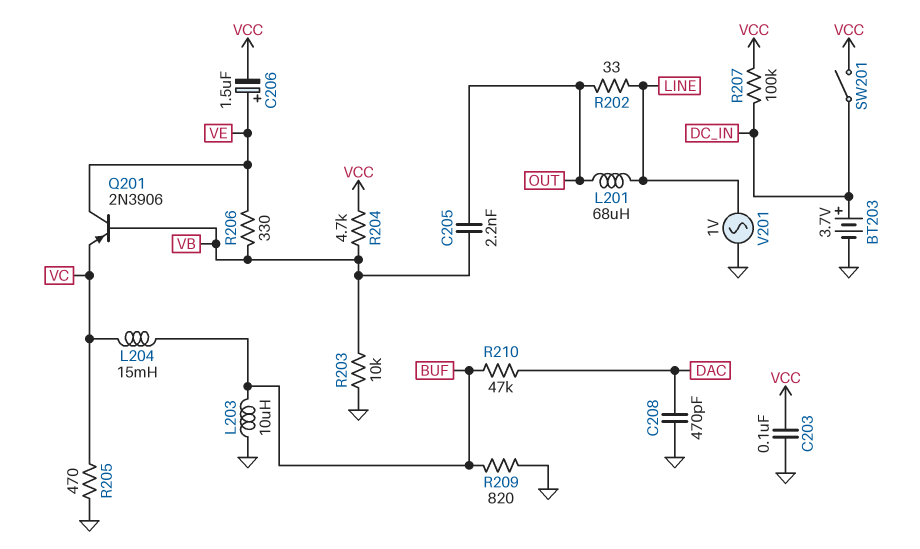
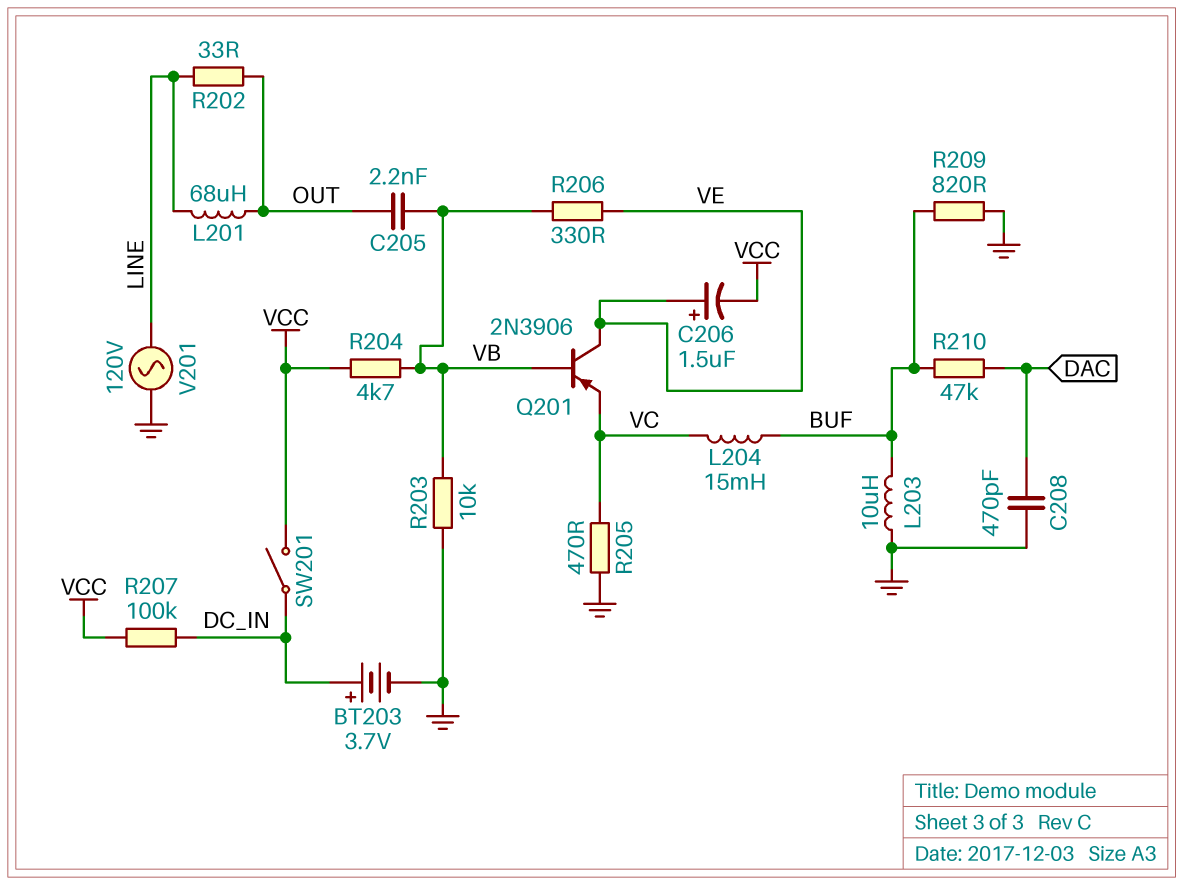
C203: 100nF (GND, VCC) -> none
V201: AC 1V (GND, LINE) -> AC 120V (GND, LINE)

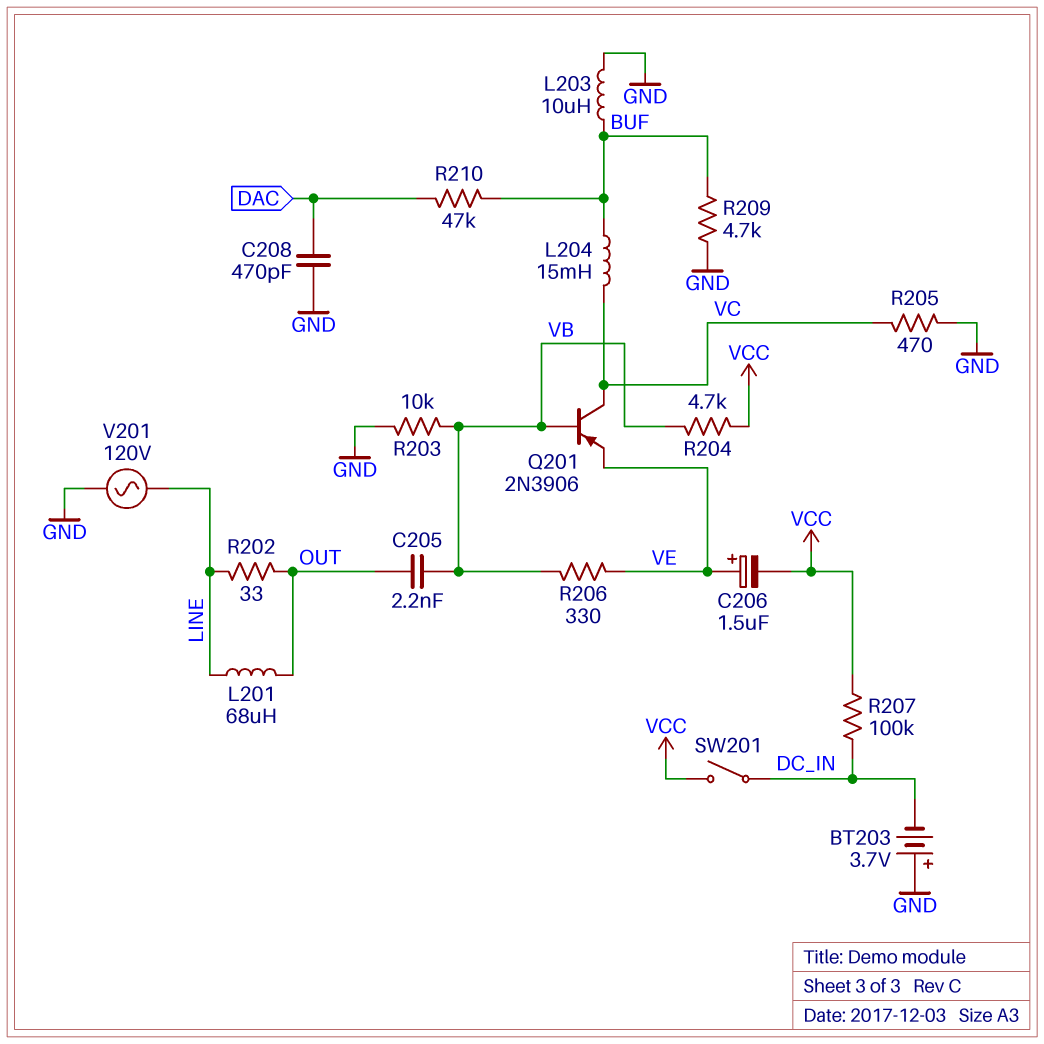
BT203: 3.7V (plus DC_IN, minus GND) -> 3.7V (plus GND, minus DC_IN)
Q201: PNP 2N3906 (B VB, C VE, E VC) -> PNP 2N3906 (B VB, C VC, E VE)
R209: 820 (BUF, GND) -> 4.7k (BUF, GND)

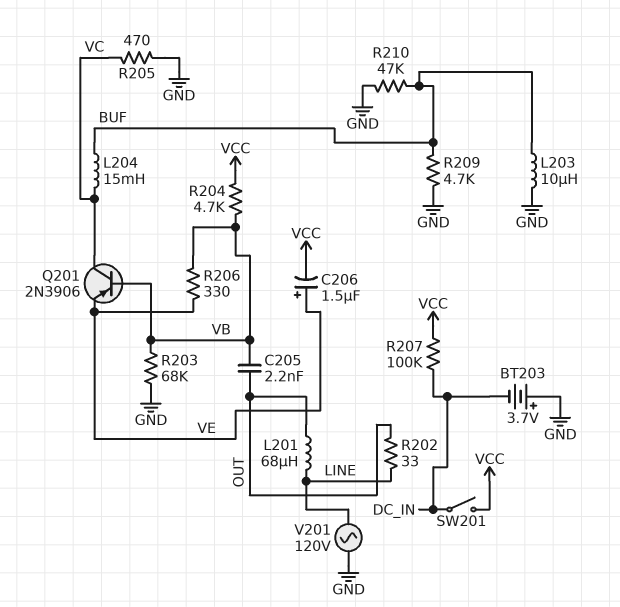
C208: 470pF (DAC, GND) -> none
R203: 10k (GND, VB) -> 68k (GND, VB)
R210: 47k (BUF, DAC) -> 47k (BUF, GND)

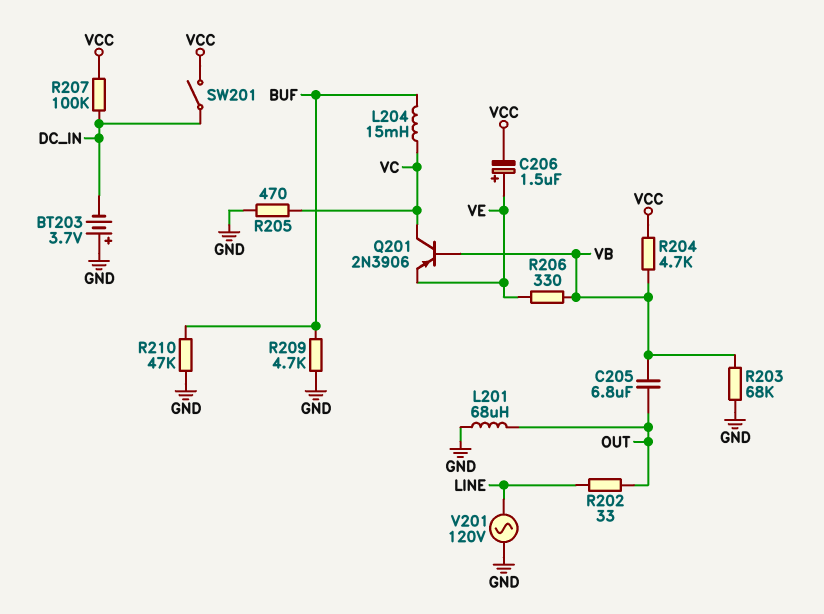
C205: 2.2nF (OUT, VB) -> 6.8uF (OUT, VB)
L201: 68uH (LINE, OUT) -> 68uH (GND, OUT)
L203: 10uH (BUF, GND) -> none

